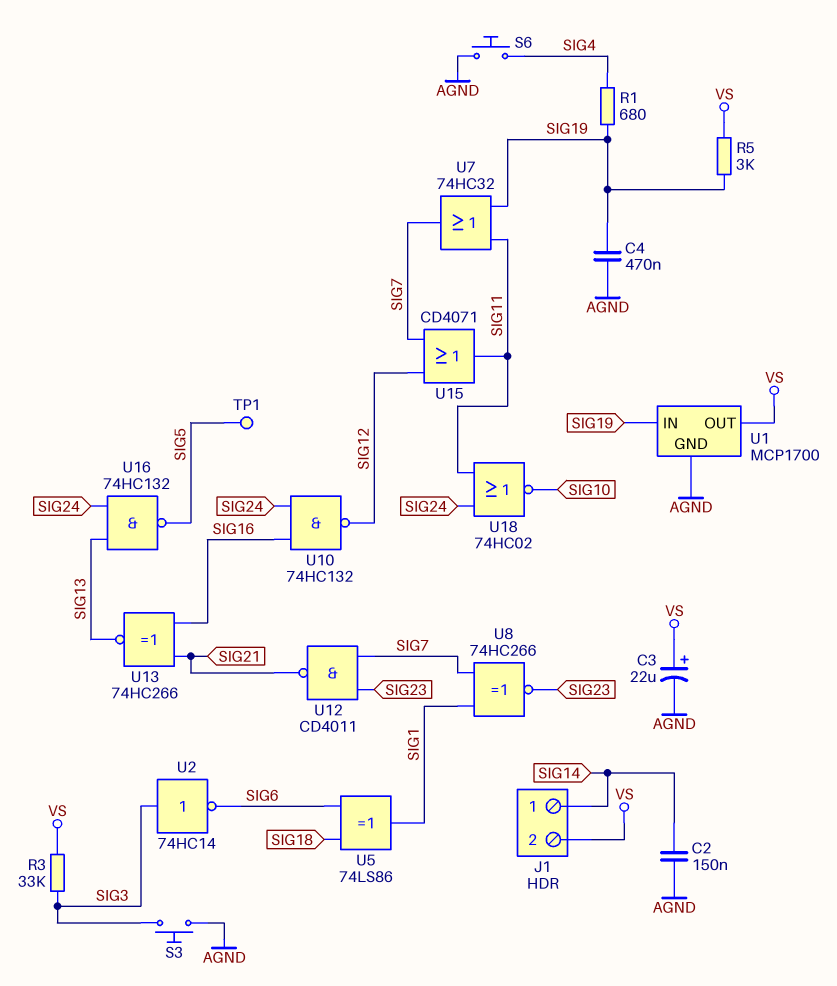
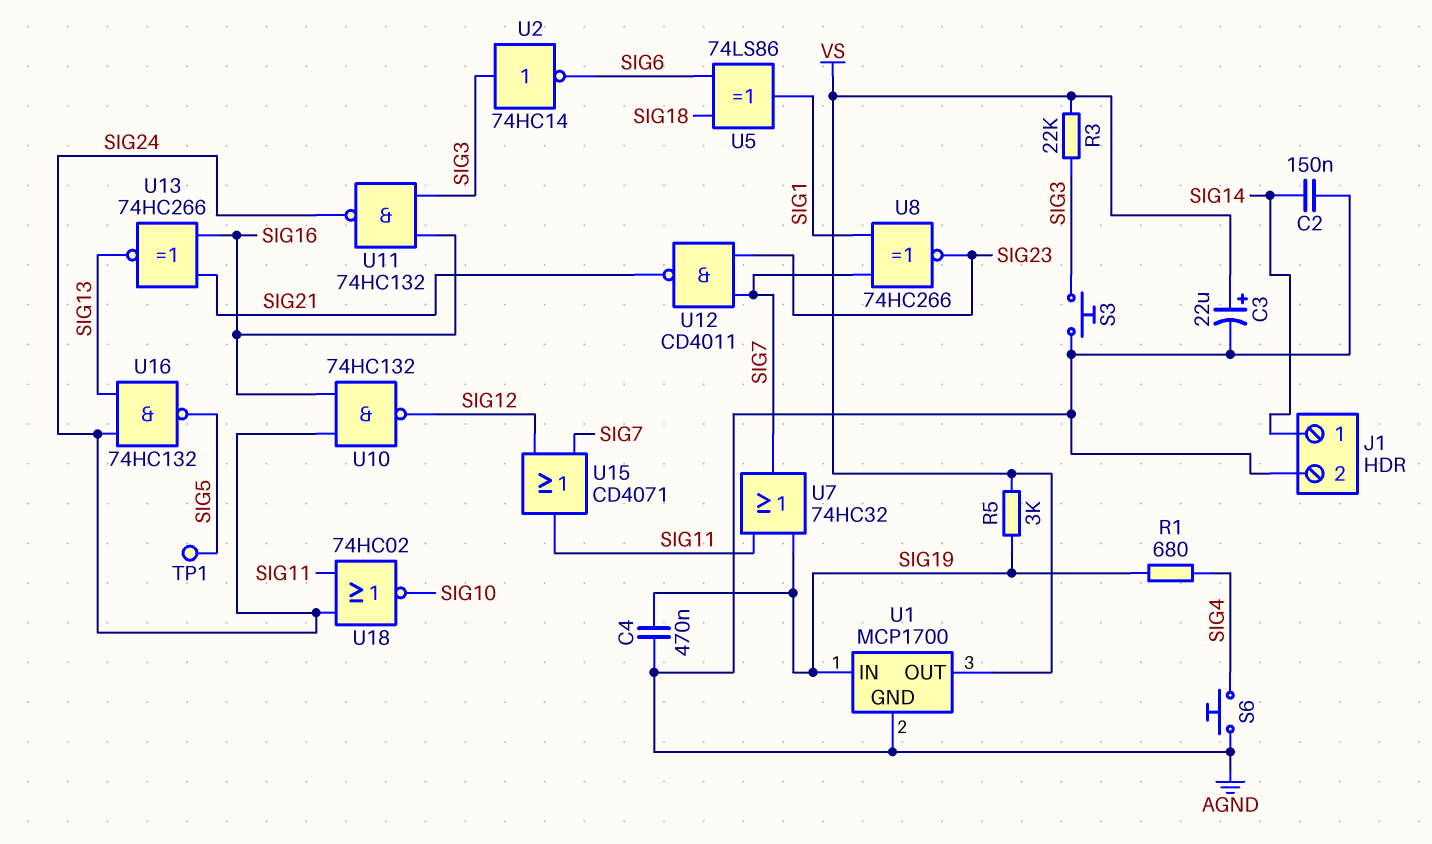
J1 pin 2: VS -> AGND
R3: 33k (SIG3, VS) -> 22k (SIG3, VS)
U11: none -> NAND 74HC132 (in SIG3, in SIG16, out SIG24)

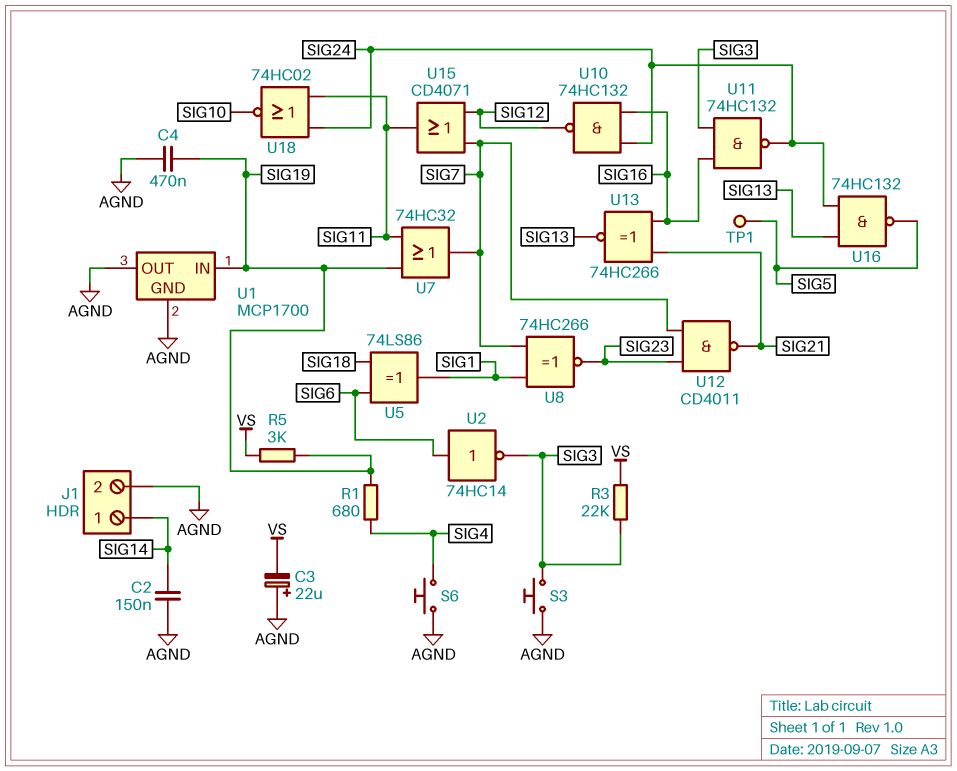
C3: 22uF (plus VS, minus AGND) -> 22uF (plus AGND, minus VS)
U1 pin OUT: VS -> AGND
U2: NOT 74HC14 (in SIG3, out SIG6) -> NOT 74HC14 (in SIG6, out SIG3)

